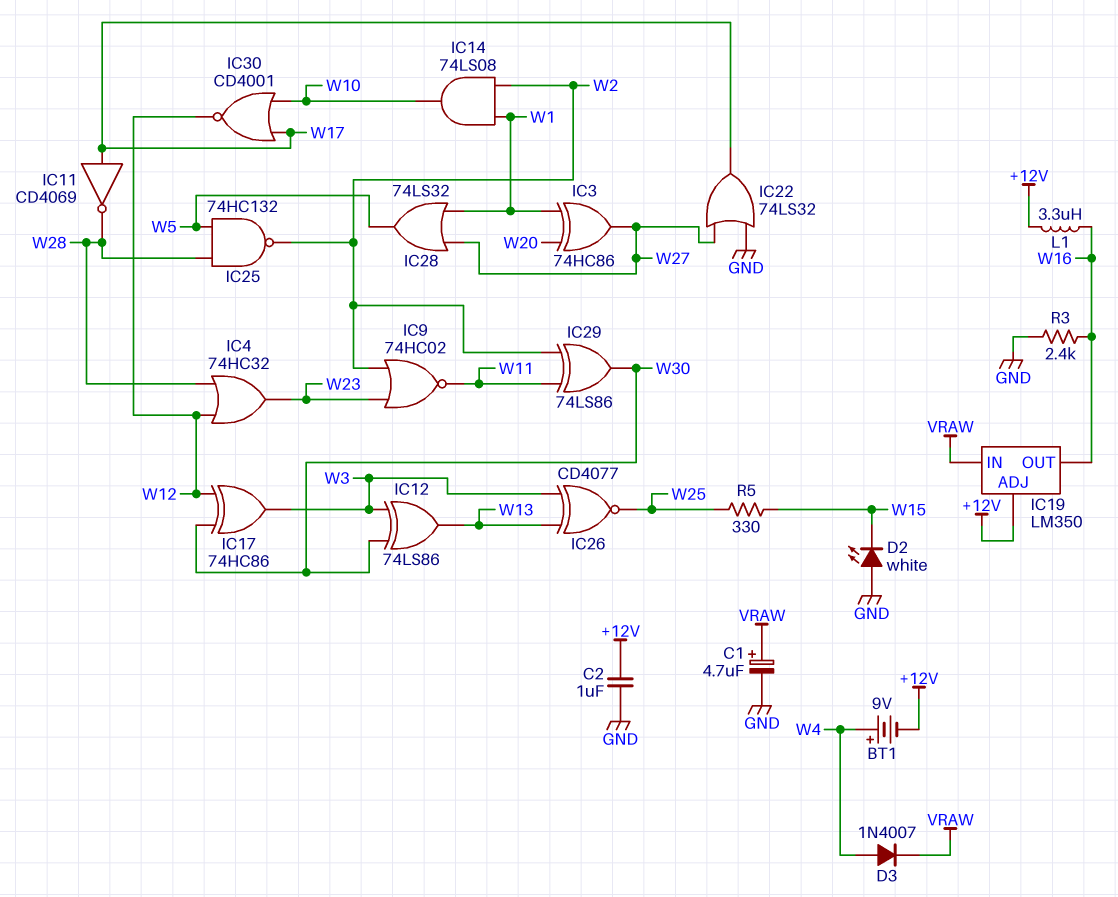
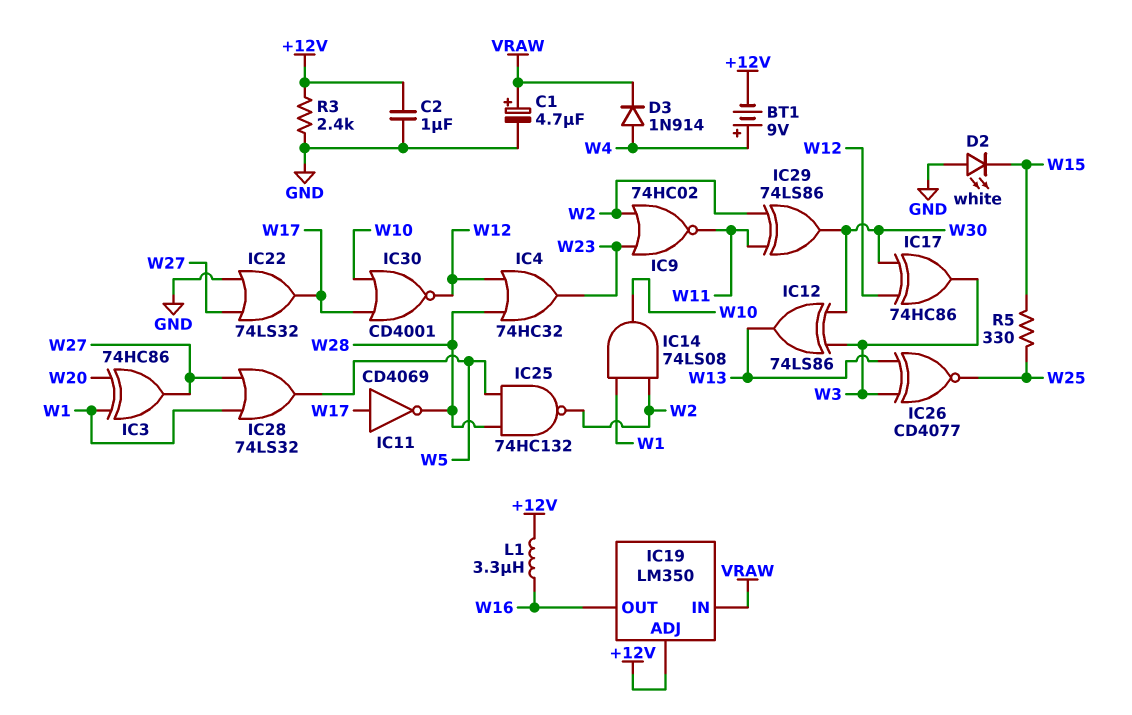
D3: diode 1N4007 (A W4, K VRAW) -> diode 1N914 (A W4, K VRAW)
R3: 2.4k (GND, W16) -> 2.4k (+12V, GND)

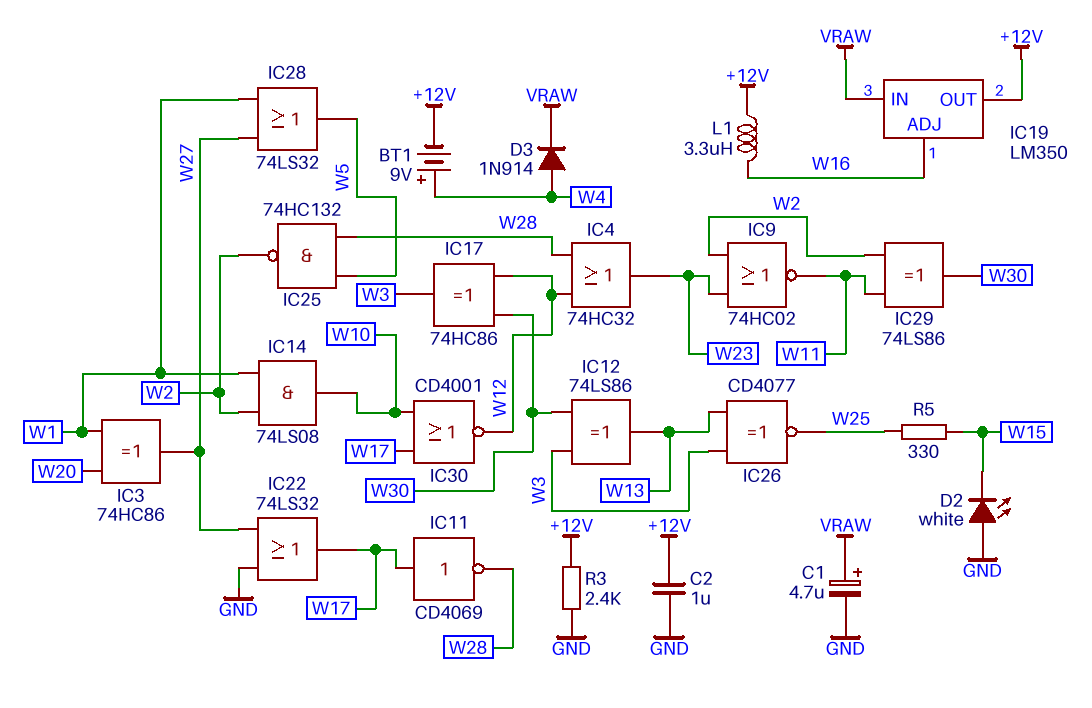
IC19 pin ADJ: +12V -> W16
IC19 pin OUT: W16 -> +12V

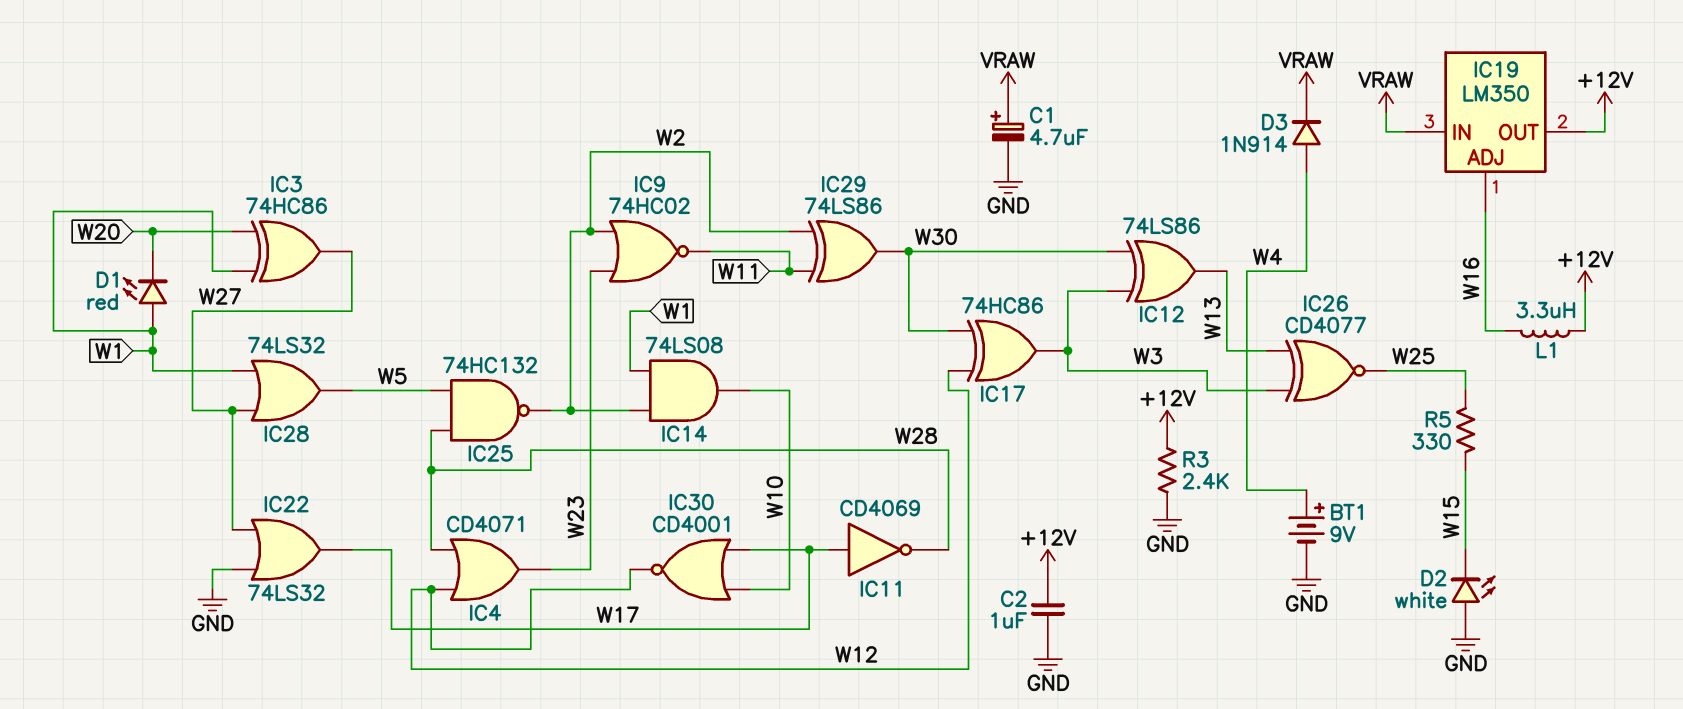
BT1: 9V (plus W4, minus +12V) -> 9V (plus W4, minus GND)
D1: none -> LED red (A W1, K W20)
IC4: OR 74HC32 (in W12, in W28, out W23) -> OR CD4071 (in W12, in W28, out W23)

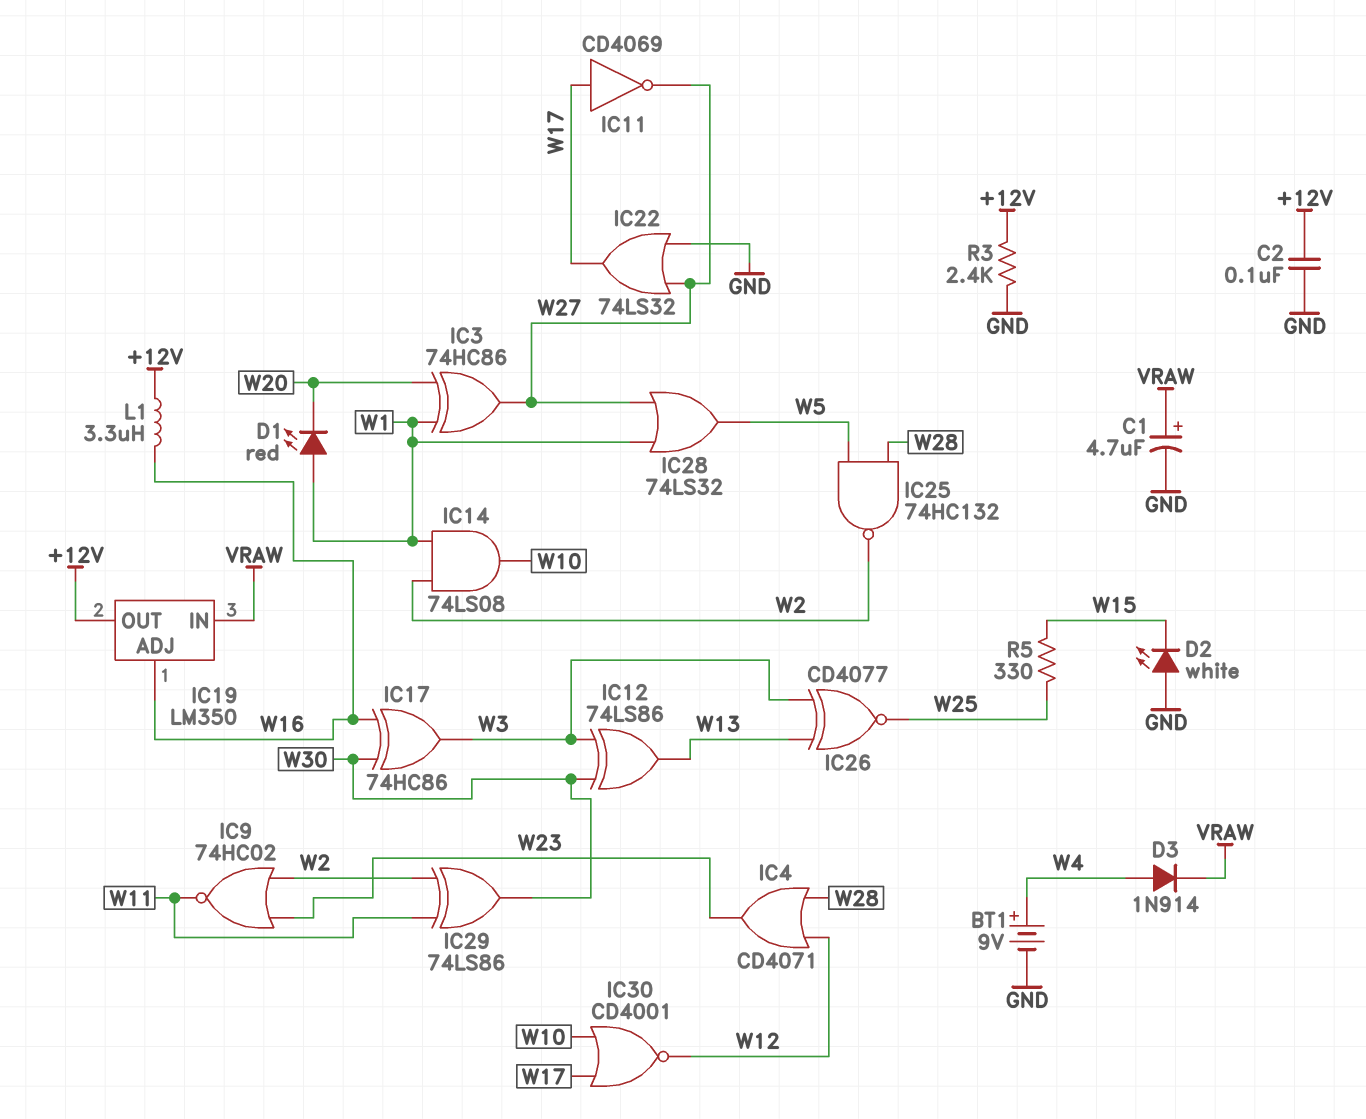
C2: 1uF (+12V, GND) -> 100nF (+12V, GND)
IC11: NOT CD4069 (in W17, out W28) -> NOT CD4069 (in W17, out W27)
IC17: XOR 74HC86 (in W12, in W30, out W3) -> XOR 74HC86 (in W16, in W30, out W3)

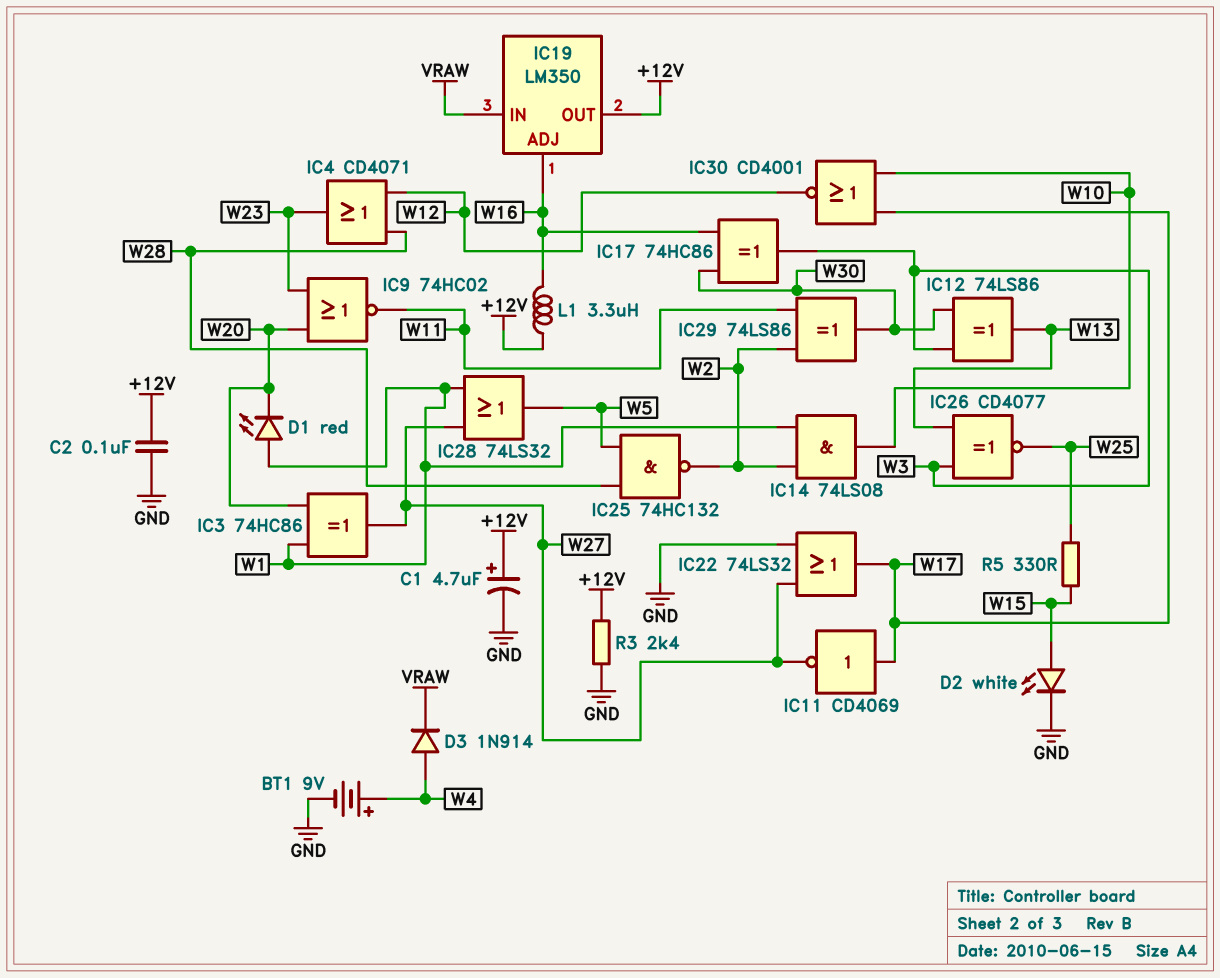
C1: 4.7uF (plus VRAW, minus GND) -> 4.7uF (plus +12V, minus GND)
D2: LED white (A GND, K W15) -> LED white (A W15, K GND)
IC9: NOR 74HC02 (in W2, in W23, out W11) -> NOR 74HC02 (in W20, in W23, out W11)

